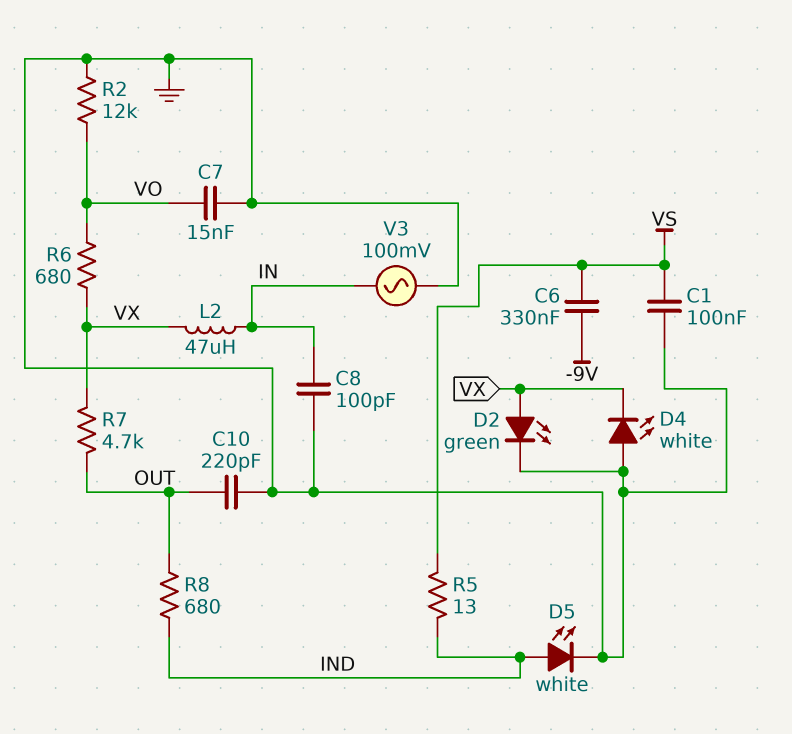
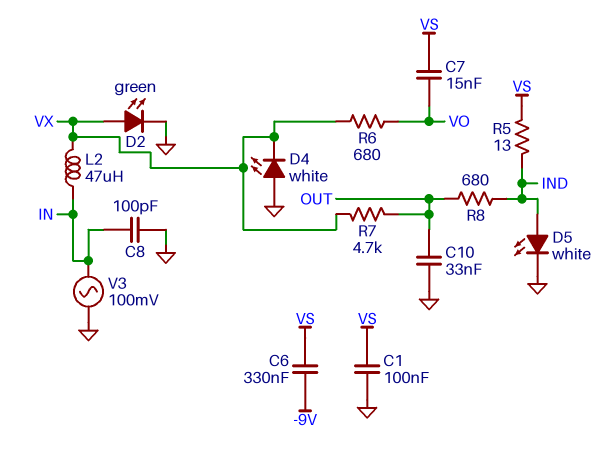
C7: 15nF (GND, VO) -> 15nF (VO, VS)
C10: 220pF (GND, OUT) -> 33nF (GND, OUT)
R2: 12k (GND, VO) -> none

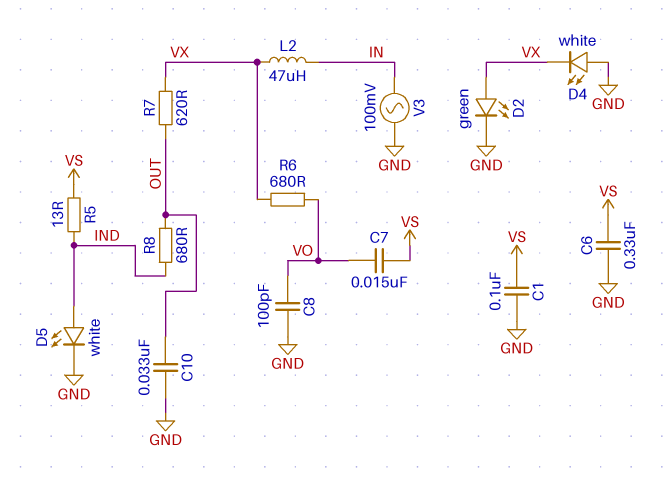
C6: 330nF (-9V, VS) -> 330nF (GND, VS)
C8: 100pF (GND, IN) -> 100pF (GND, VO)
R7: 4.7k (OUT, VX) -> 620 (OUT, VX)

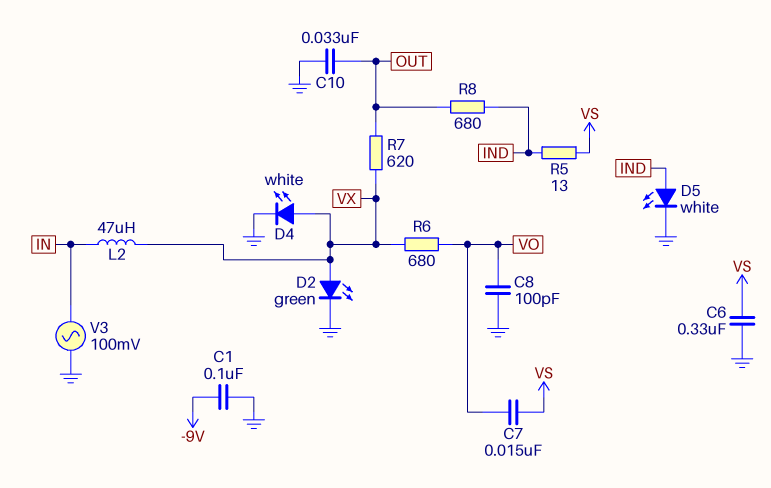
C1: 100nF (GND, VS) -> 100nF (-9V, GND)
D4: LED white (A GND, K VX) -> LED white (A VX, K GND)

